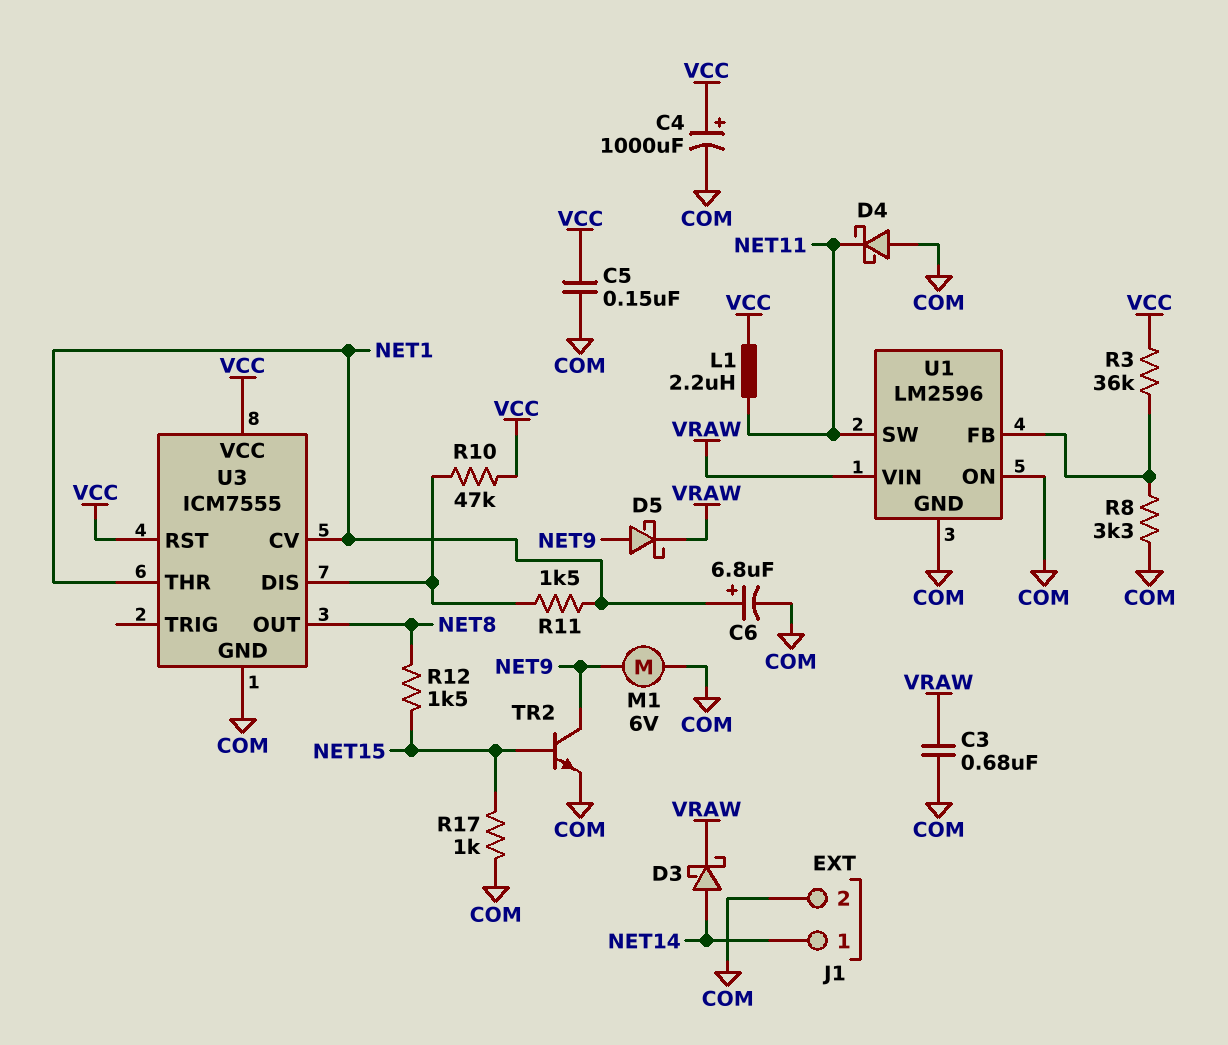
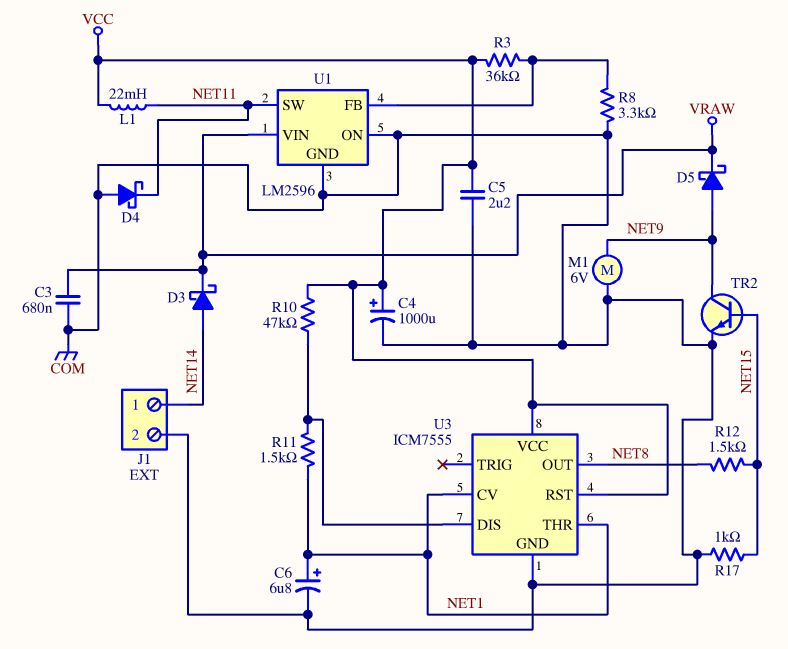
C5: 150nF (COM, VCC) -> 2.2uF (COM, VCC)
L1: 2.2uH (NET11, VCC) -> 22mH (NET11, VCC)

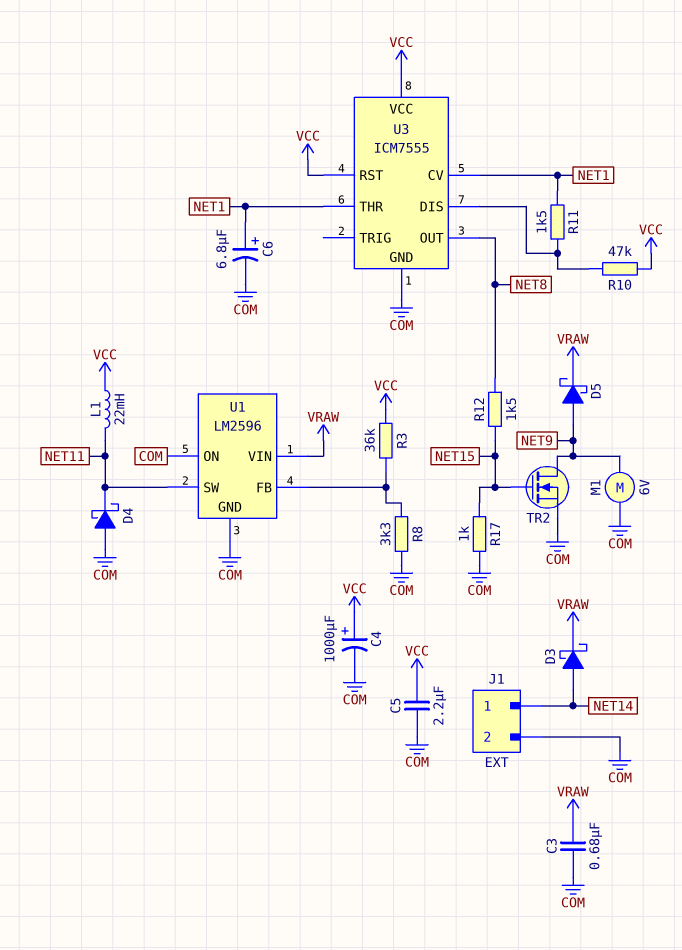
TR2: NPN (B NET15, C NET9, E COM) -> NMOS (G NET15, D NET9, S COM)

